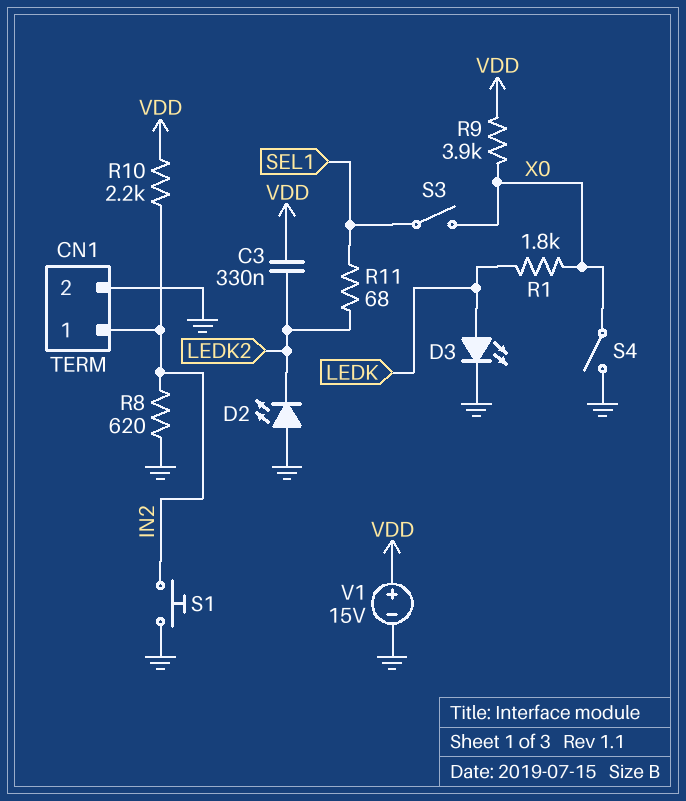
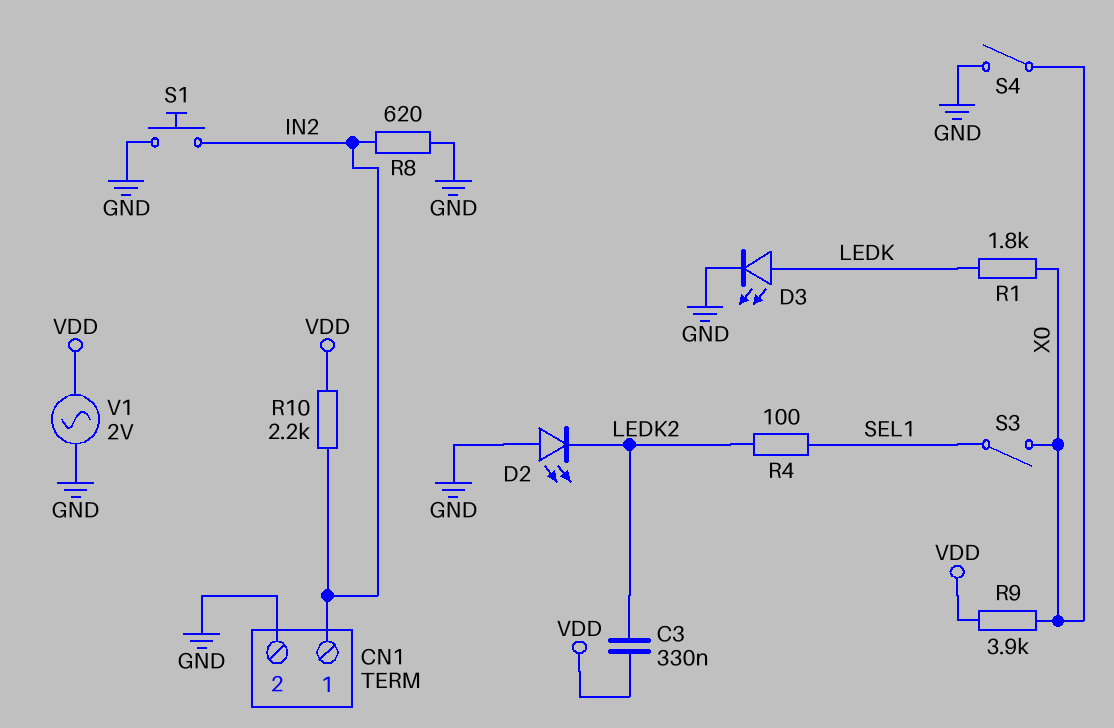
R4: none -> 100 (LEDK2, SEL1)
R11: 68 (LEDK2, SEL1) -> none
V1: 15V (plus VDD, minus GND) -> AC 2V (GND, VDD)

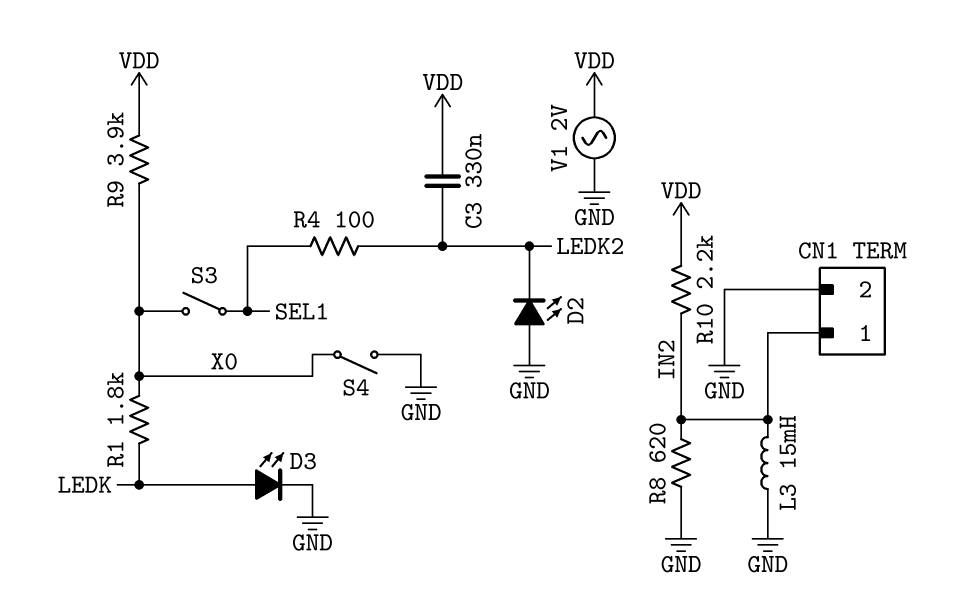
L3: none -> 15mH (GND, IN2)
S1: button (GND, IN2) -> none

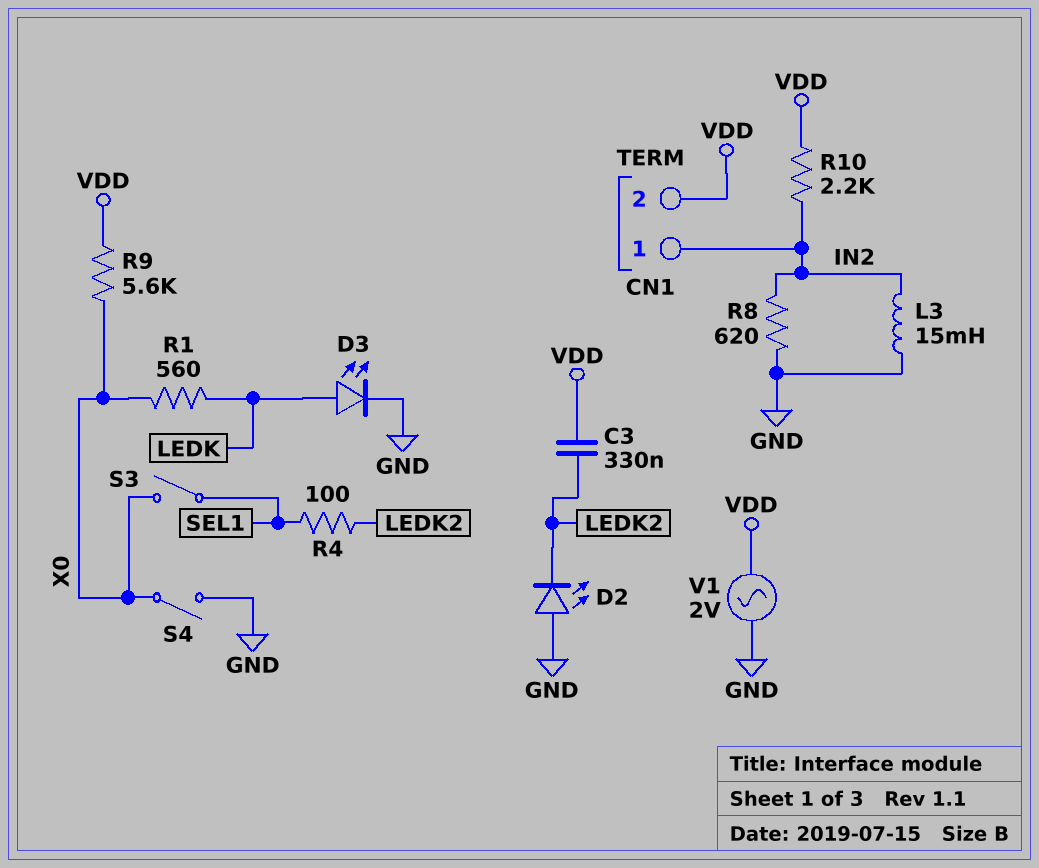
CN1 pin 2: GND -> VDD
R1: 1.8k (LEDK, X0) -> 560 (LEDK, X0)
R9: 3.9k (VDD, X0) -> 5.6k (VDD, X0)

